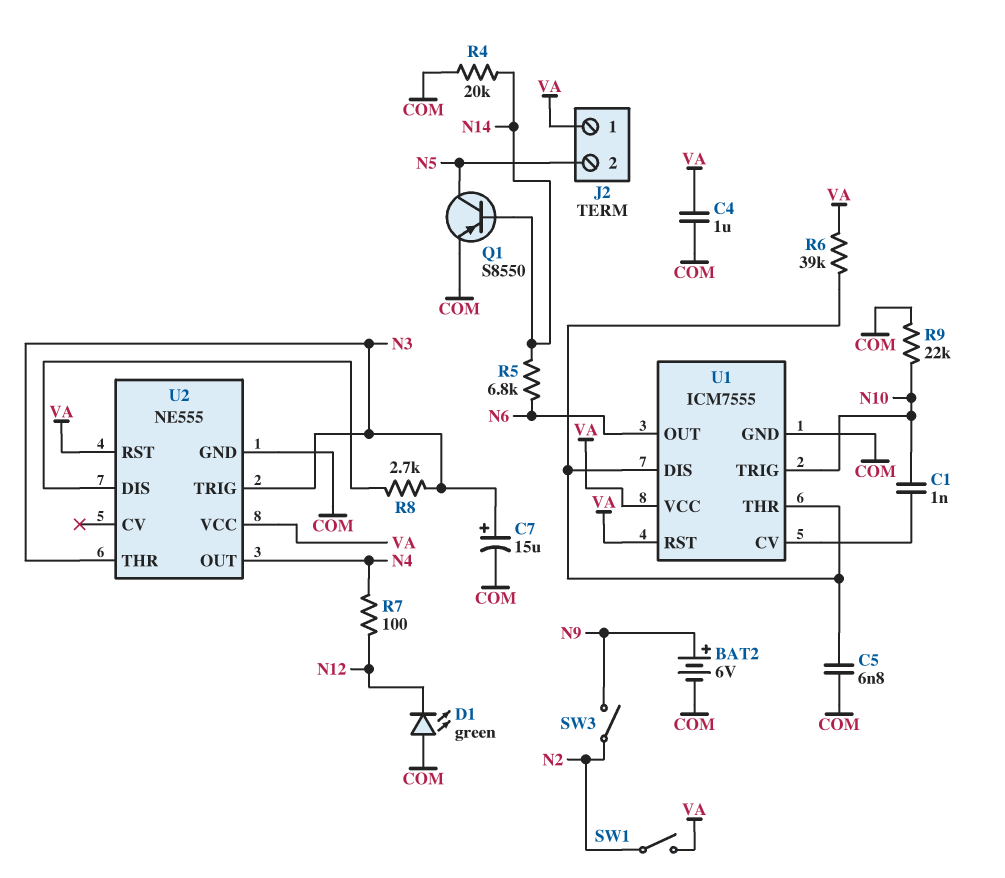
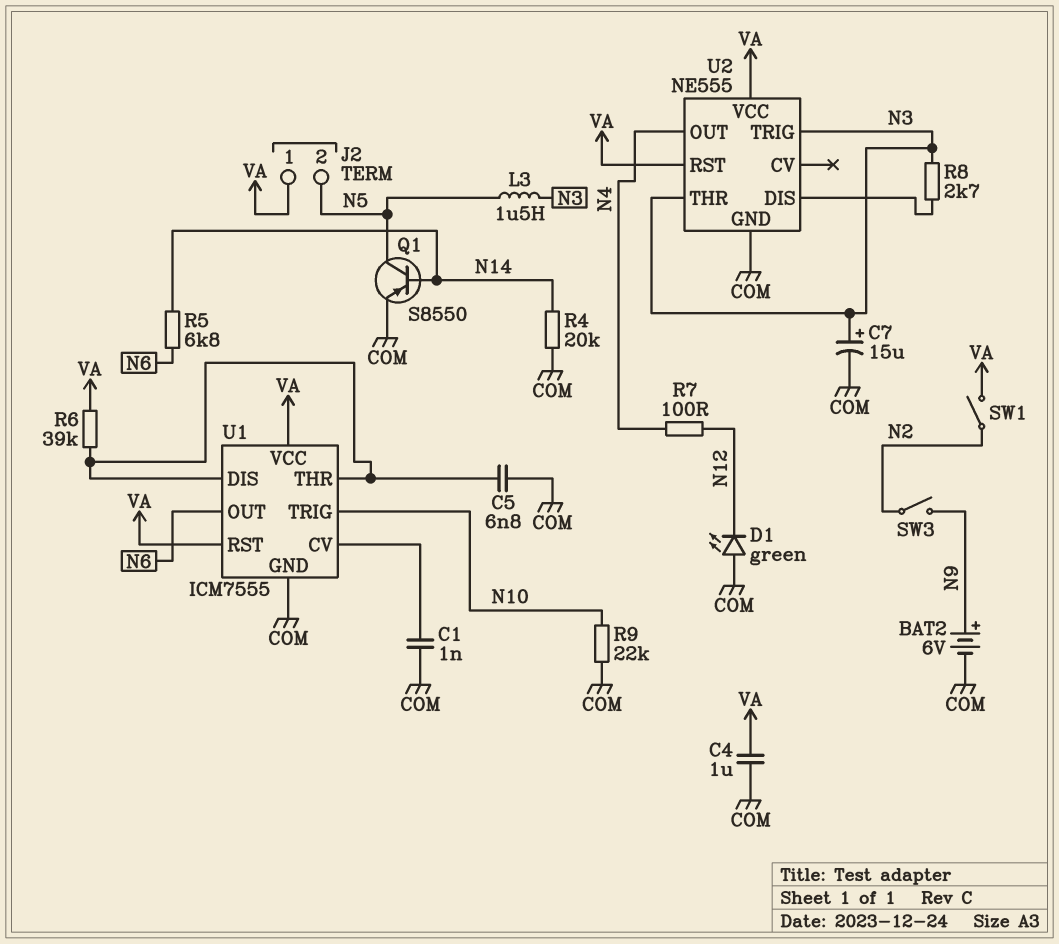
C1: 1nF (N10, U1/CV) -> 1nF (COM, U1/CV)
L3: none -> 1.5uH (N3, N5)

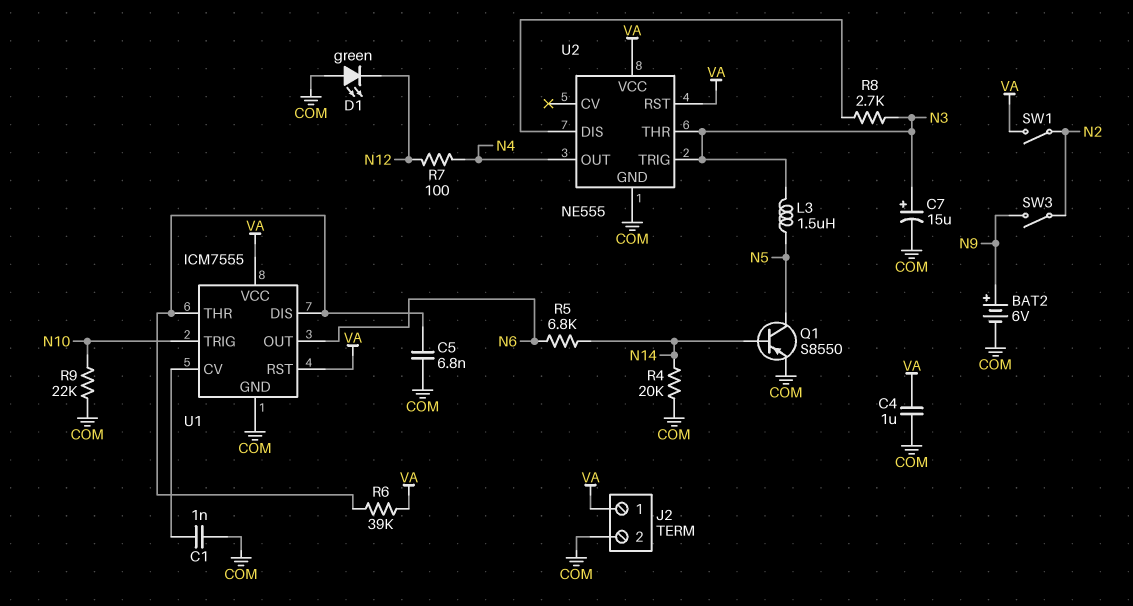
J2 pin 2: N5 -> COM

